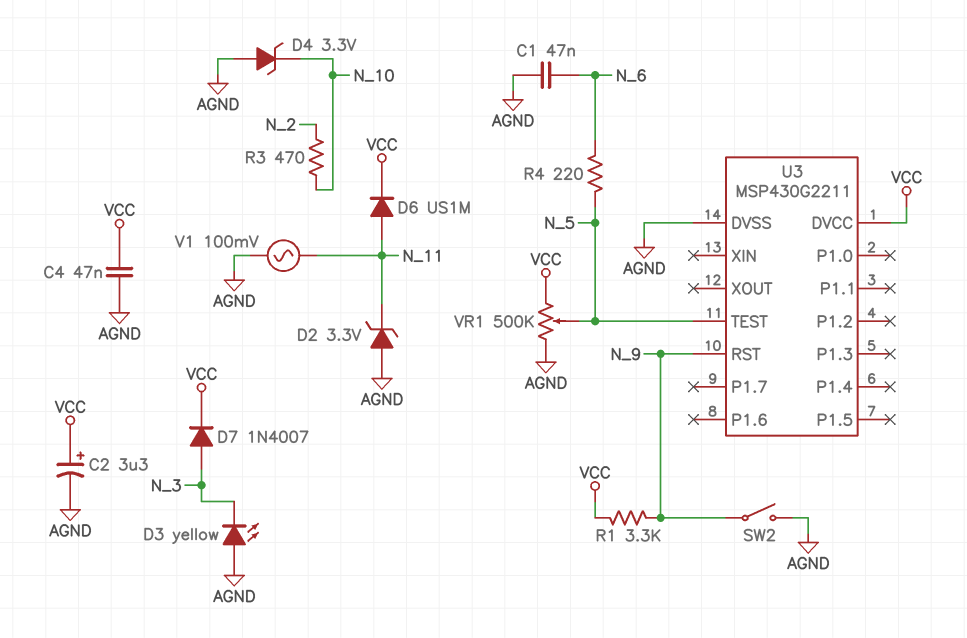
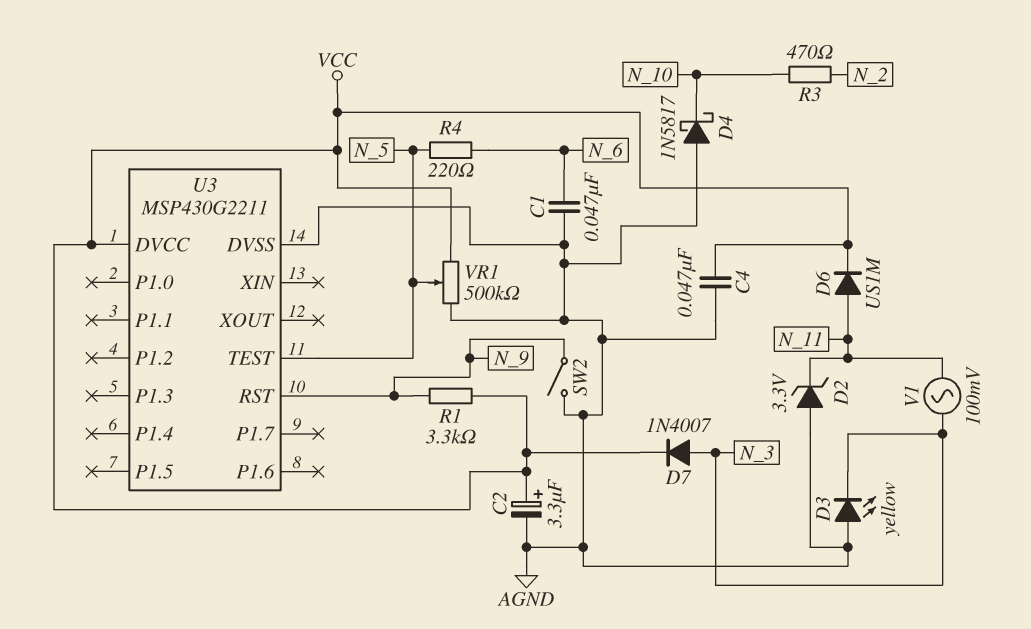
D4: zener 3.3V (A AGND, K N_10) -> schottky 1N5817 (A AGND, K N_10)
V1: AC 100mV (AGND, N_11) -> AC 100mV (N_3, N_11)

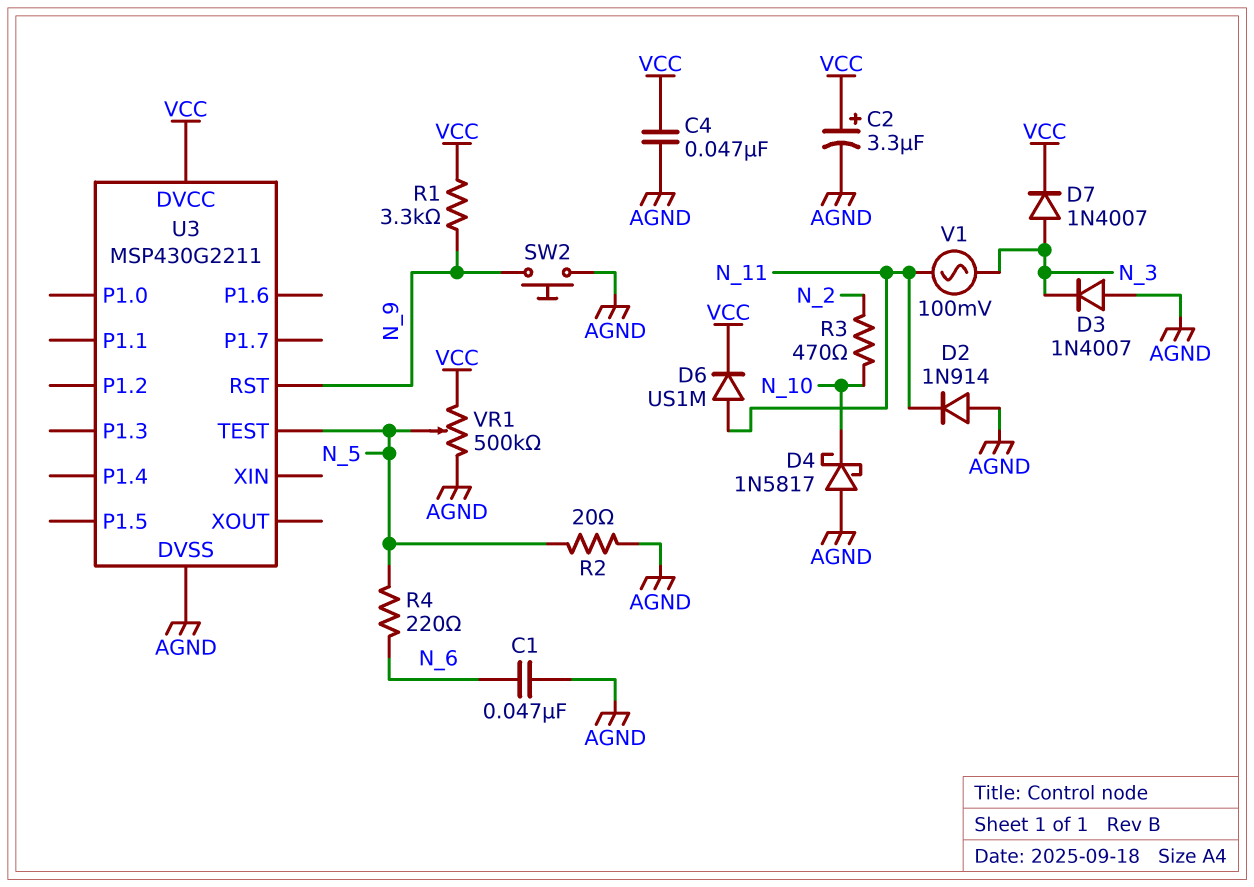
D2: zener 3.3V (A AGND, K N_11) -> diode 1N914 (A AGND, K N_11)
D3: LED yellow (A AGND, K N_3) -> diode 1N4007 (A AGND, K N_3)
R2: none -> 20 (AGND, N_5)
SW2: switch (AGND, N_9) -> button (AGND, N_9)

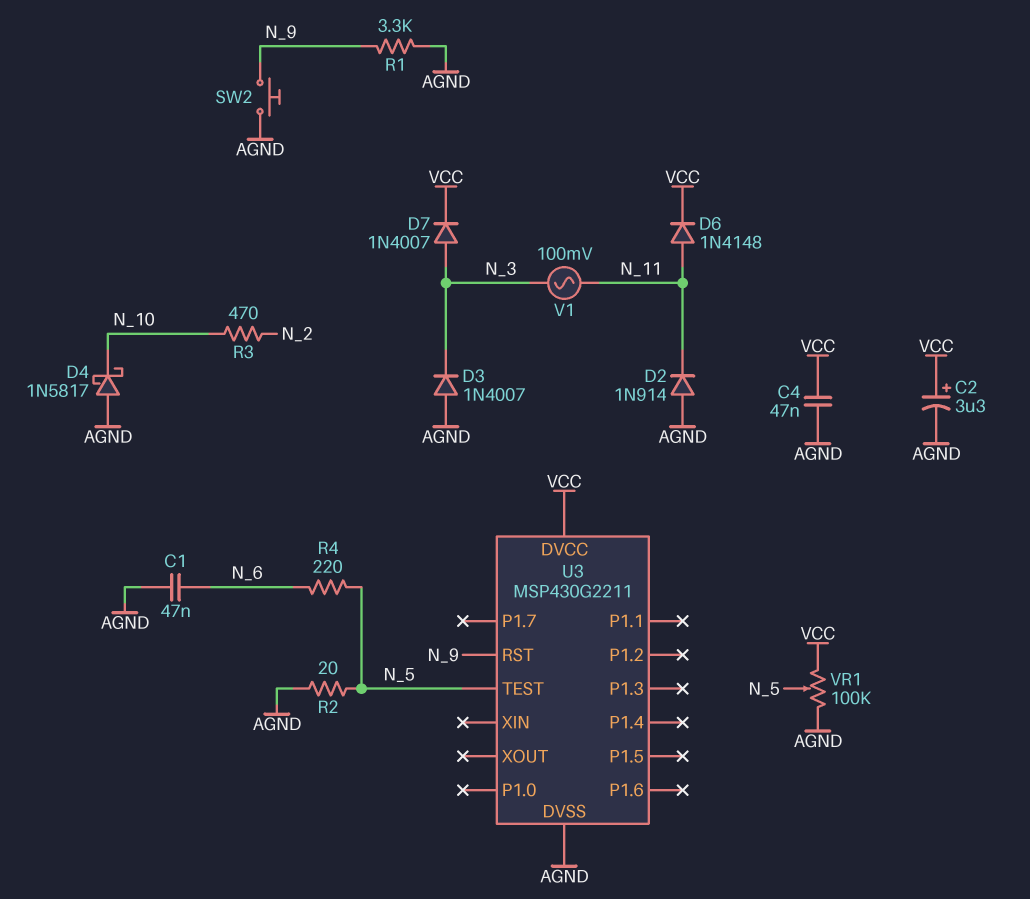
D6: diode US1M (A N_11, K VCC) -> diode 1N4148 (A N_11, K VCC)
R1: 3.3k (N_9, VCC) -> 3.3k (AGND, N_9)
VR1: 500k (AGND, VCC, wiper N_5) -> 100k (AGND, VCC, wiper N_5)

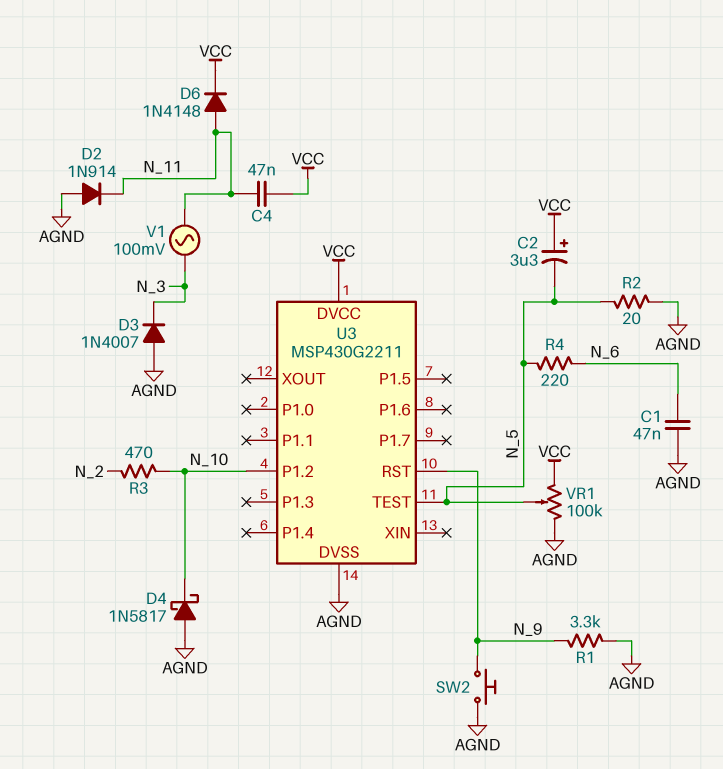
C2: 3.3uF (plus VCC, minus AGND) -> 3.3uF (plus VCC, minus N_5)
C4: 47nF (AGND, VCC) -> 47nF (N_11, VCC)
D7: diode 1N4007 (A N_3, K VCC) -> none
U3 pin P1.2: none -> N_10

